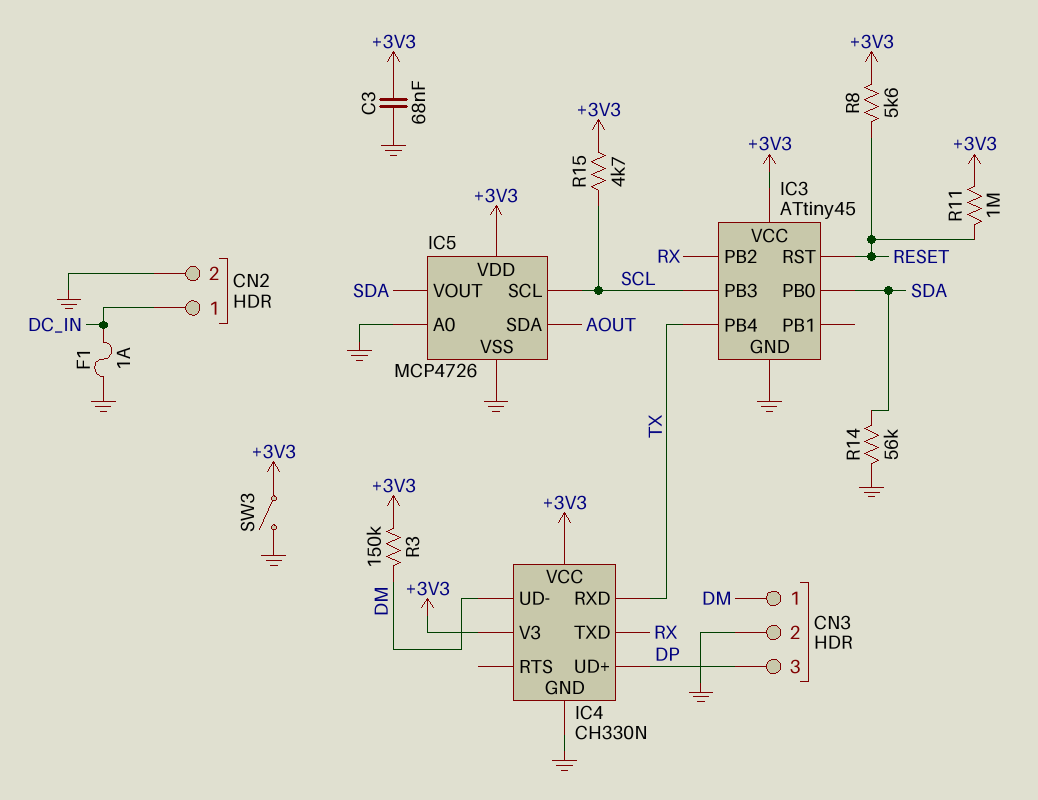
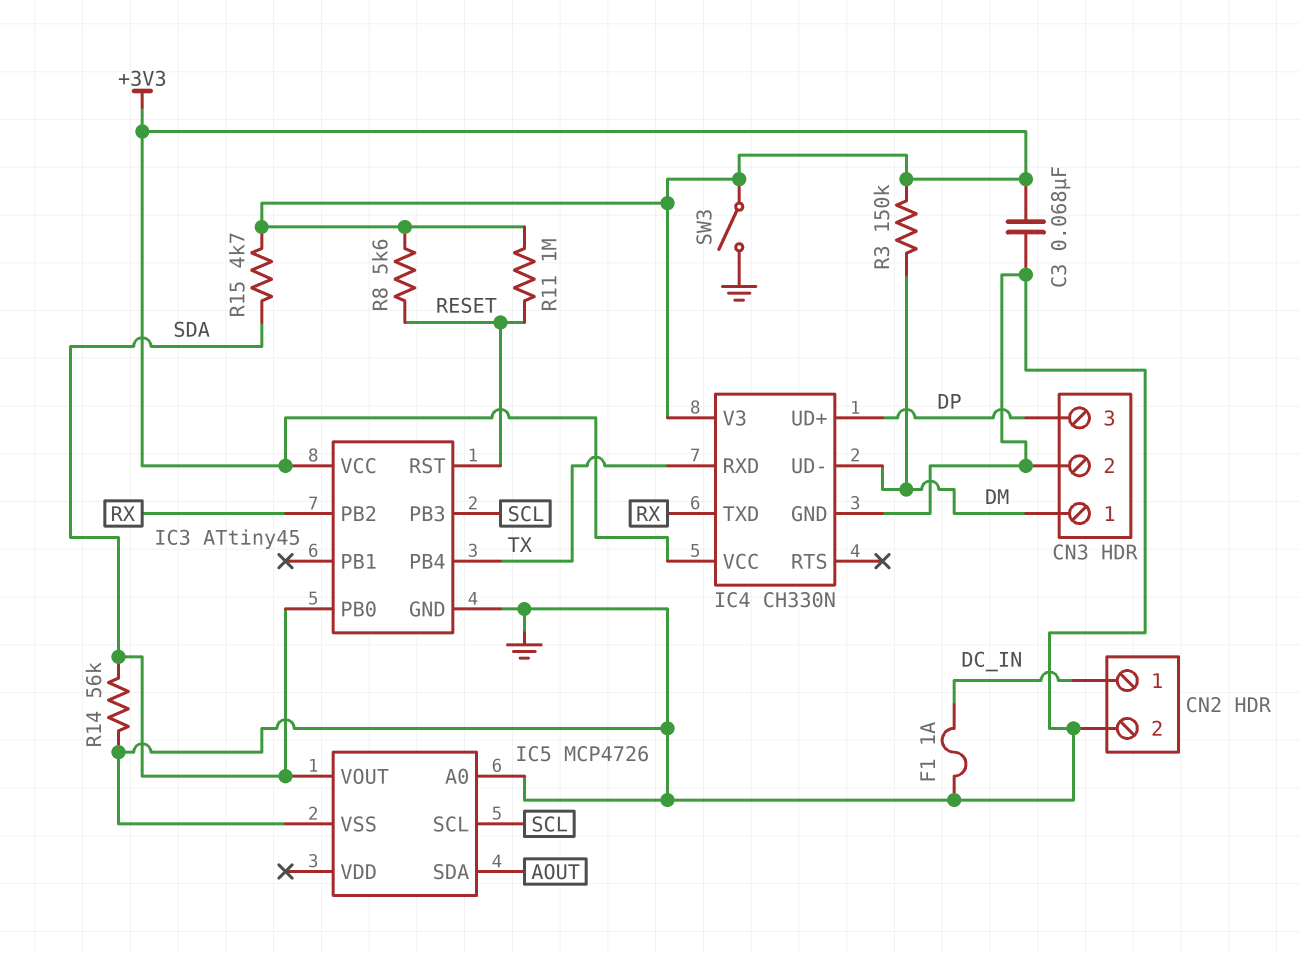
IC5 pin VDD: +3V3 -> none
R15: 4.7k (+3V3, SCL) -> 4.7k (+3V3, SDA)

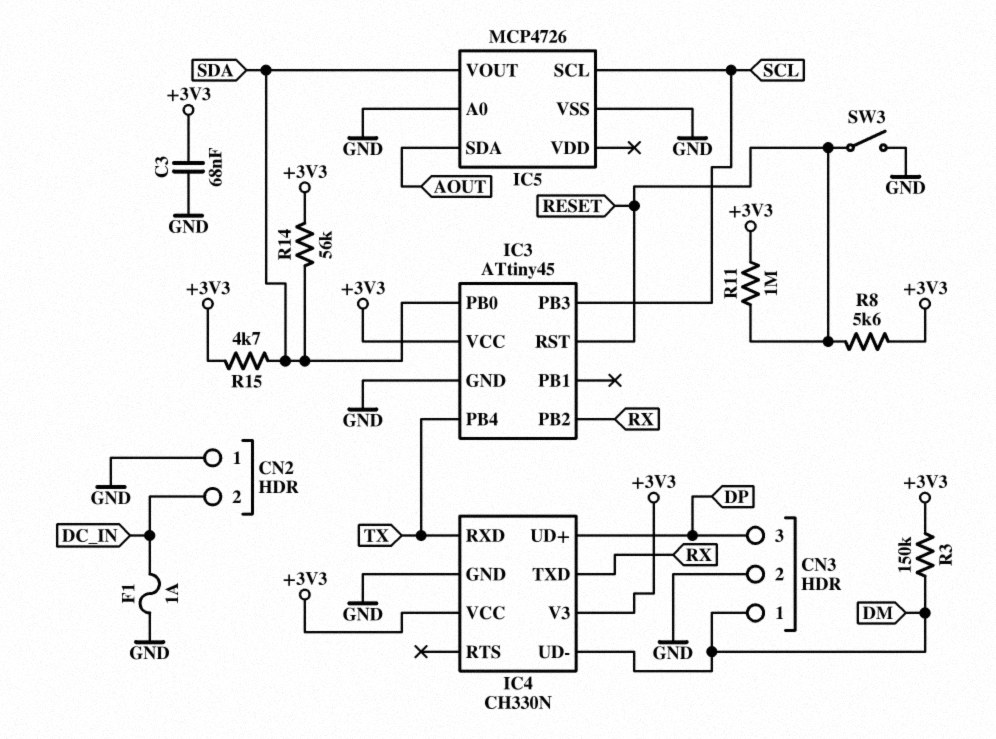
CN2 pin 1: DC_IN -> GND
CN2 pin 2: GND -> DC_IN
R14: 56k (GND, SDA) -> 56k (+3V3, SDA)
SW3: switch (+3V3, GND) -> switch (GND, RESET)

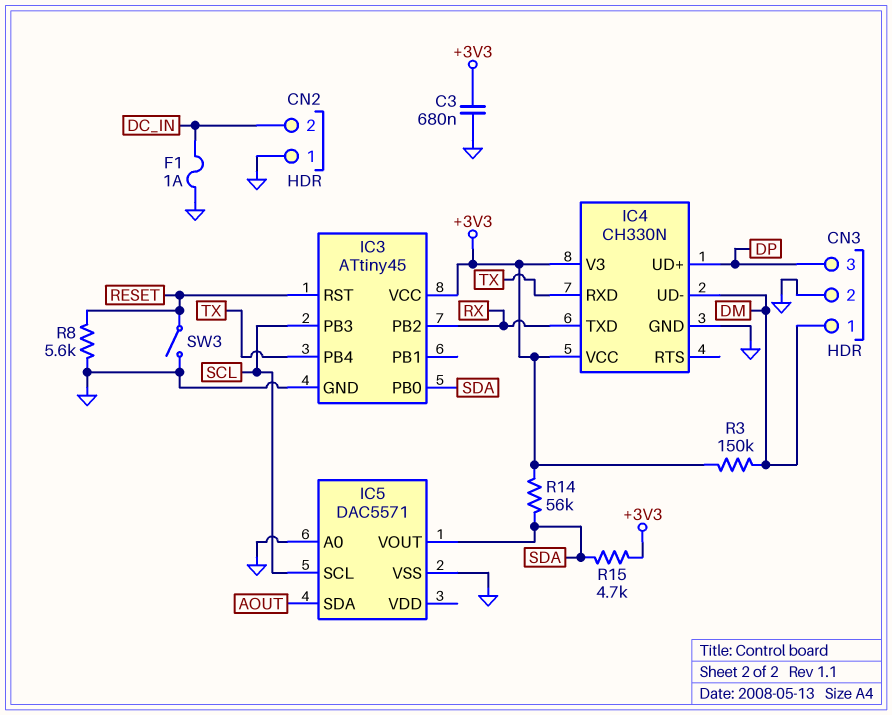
C3: 68nF (+3V3, GND) -> 680nF (+3V3, GND)
IC5: MCP4726 -> DAC5571
R8: 5.6k (+3V3, RESET) -> 5.6k (GND, RESET)
R11: 1M (+3V3, RESET) -> none

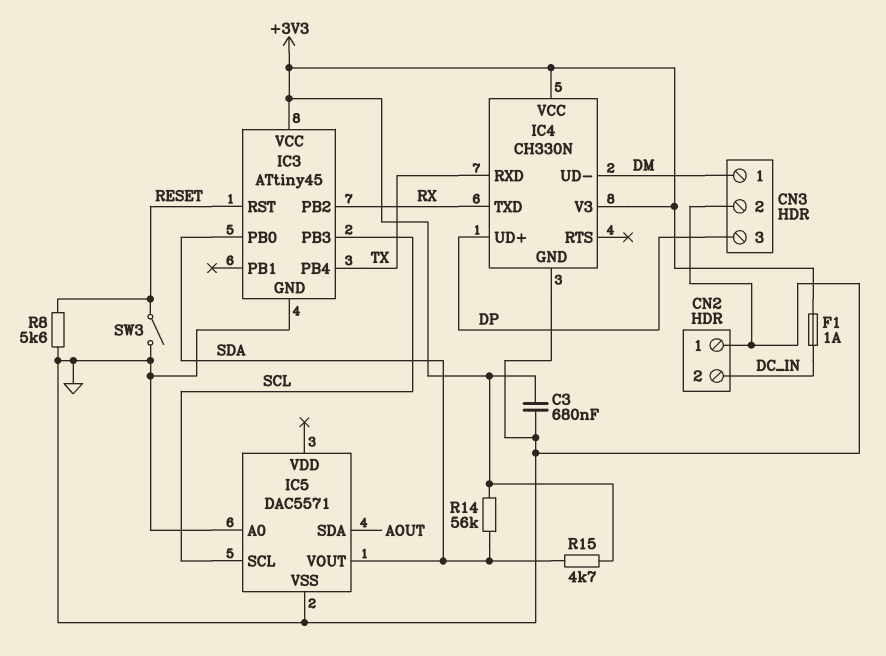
F1: 1A (DC_IN, GND) -> 1A (+3V3, DC_IN)
R3: 150k (+3V3, DM) -> none

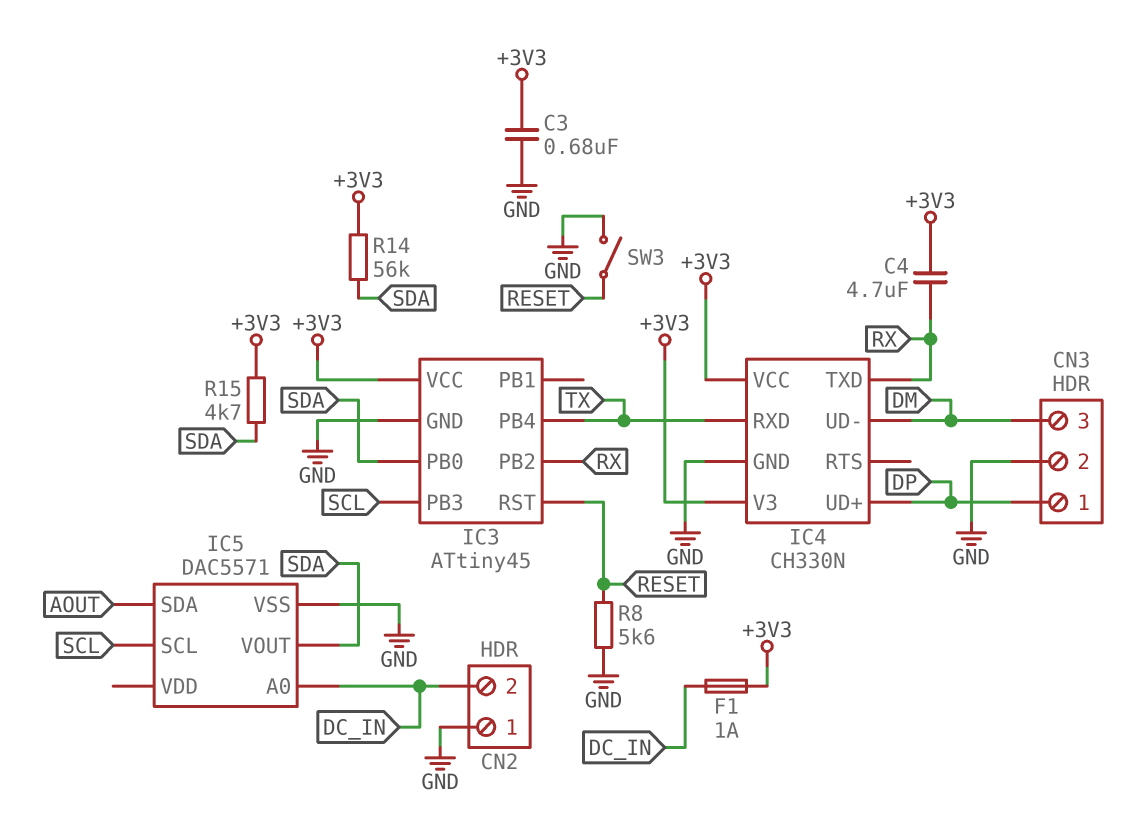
C4: none -> 4.7uF (+3V3, RX)
CN3 pin 1: DM -> DP
CN3 pin 3: DP -> DM
IC5 pin A0: GND -> DC_IN

